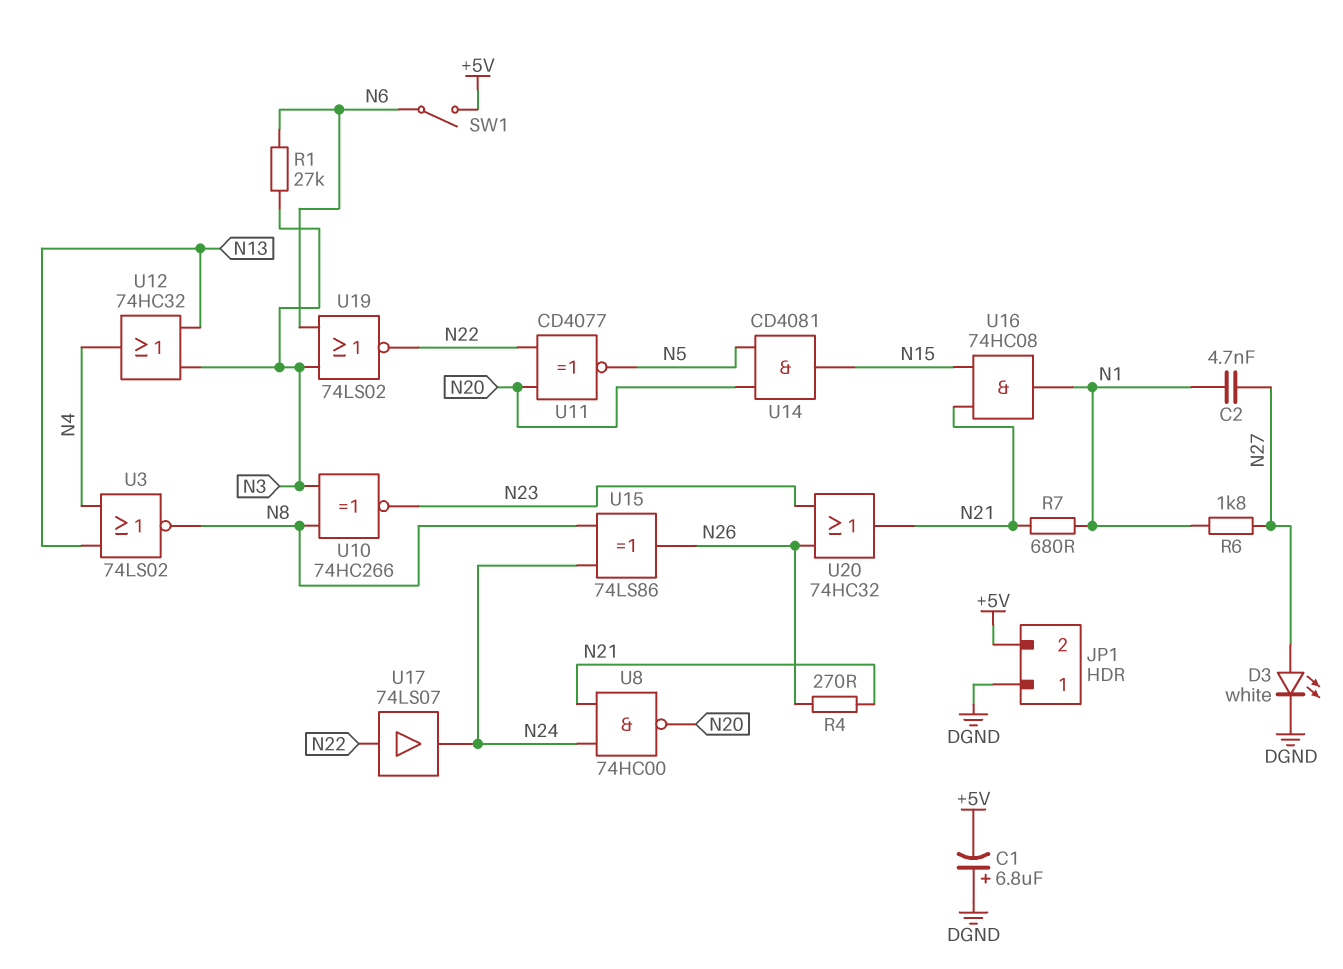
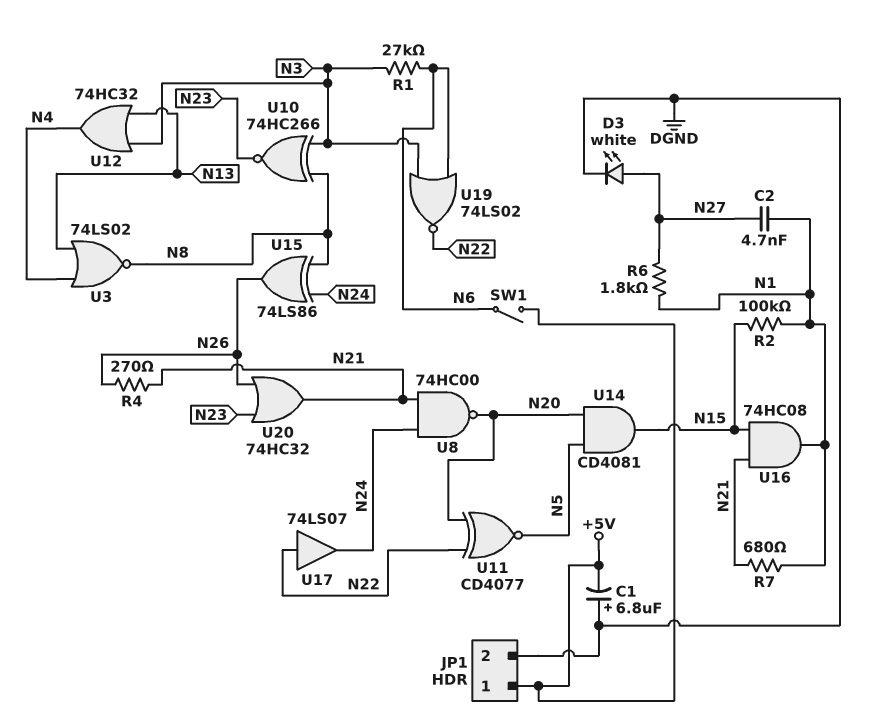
JP1 pin 1: DGND -> +5V
JP1 pin 2: +5V -> DGND
R2: none -> 100k (N1, N15)

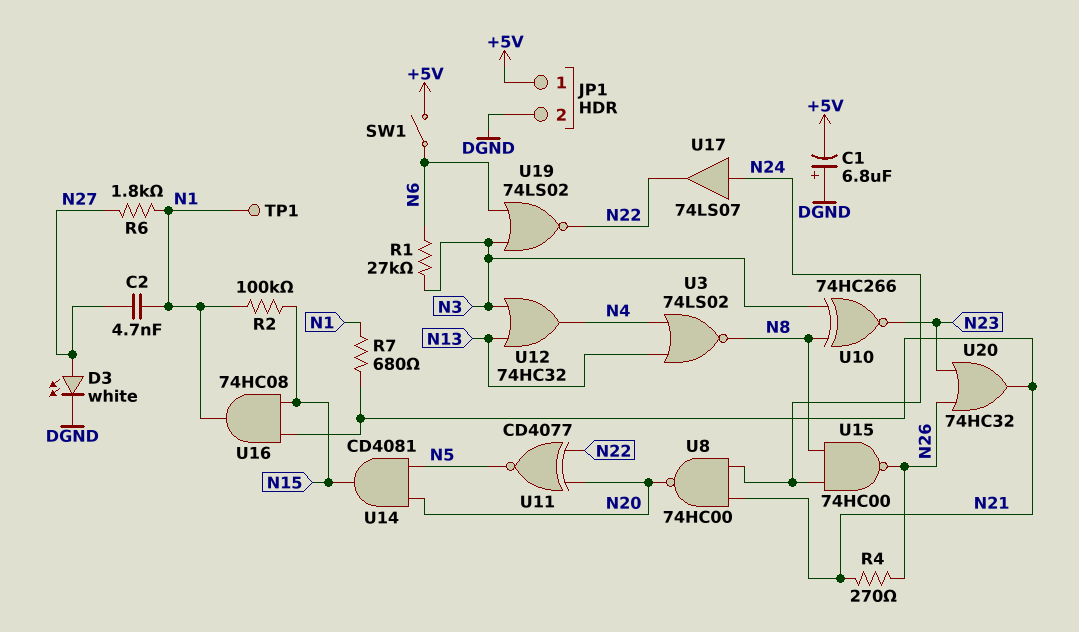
TP1: none -> test point (N1)
U15: XOR 74LS86 (in N8, in N24, out N26) -> NAND 74HC00 (in N8, in N24, out N26)
U17: buffer 74LS07 (in N22, out N24) -> buffer 74LS07 (in N24, out N22)

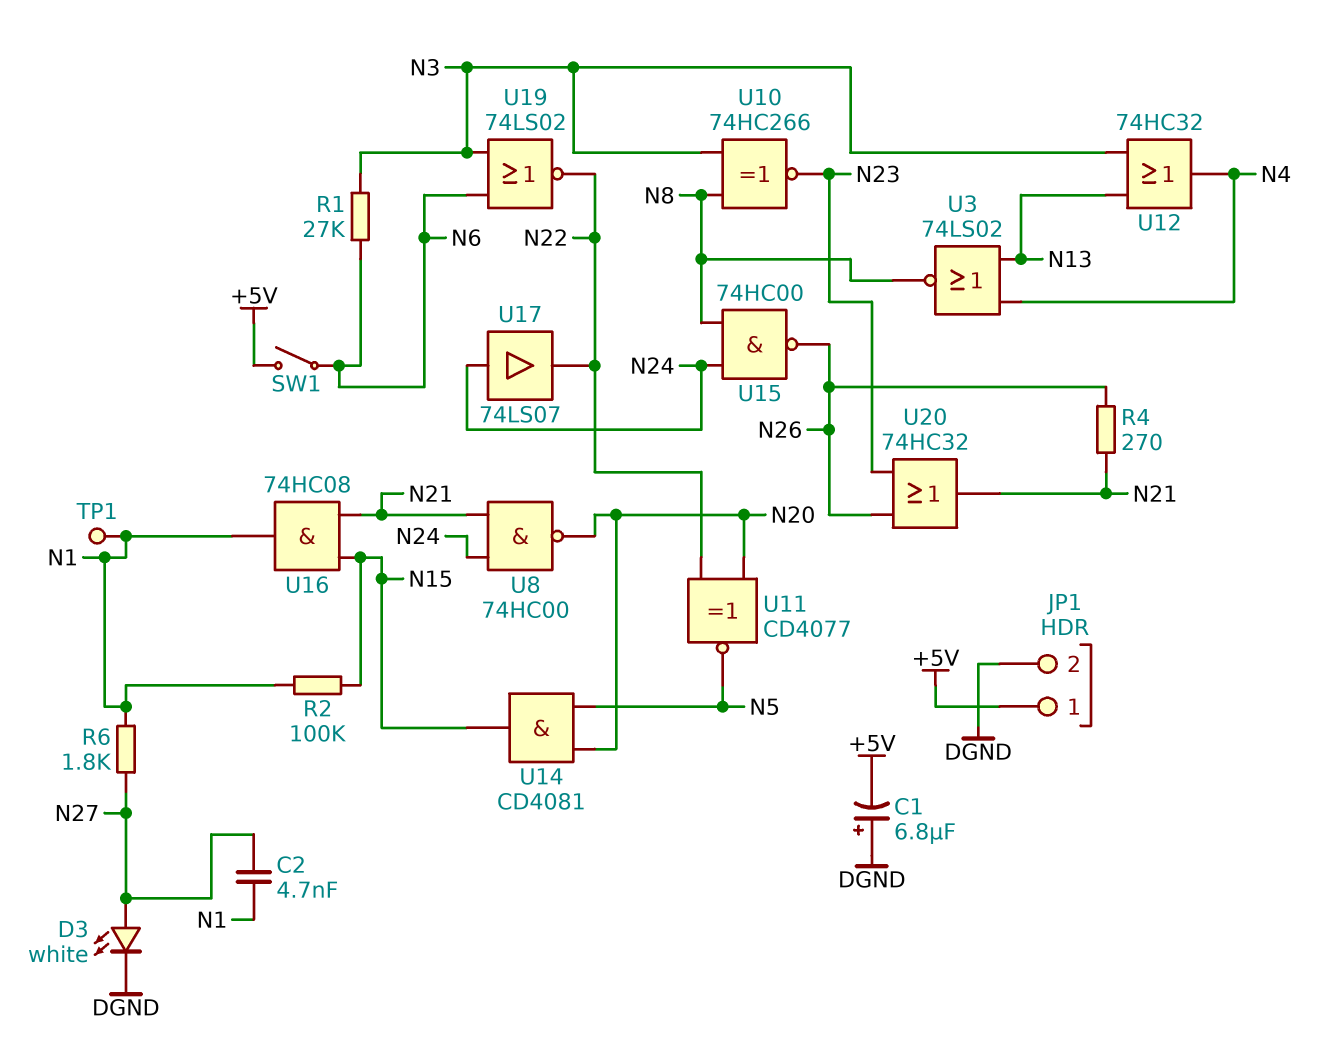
R7: 680 (N1, N21) -> none

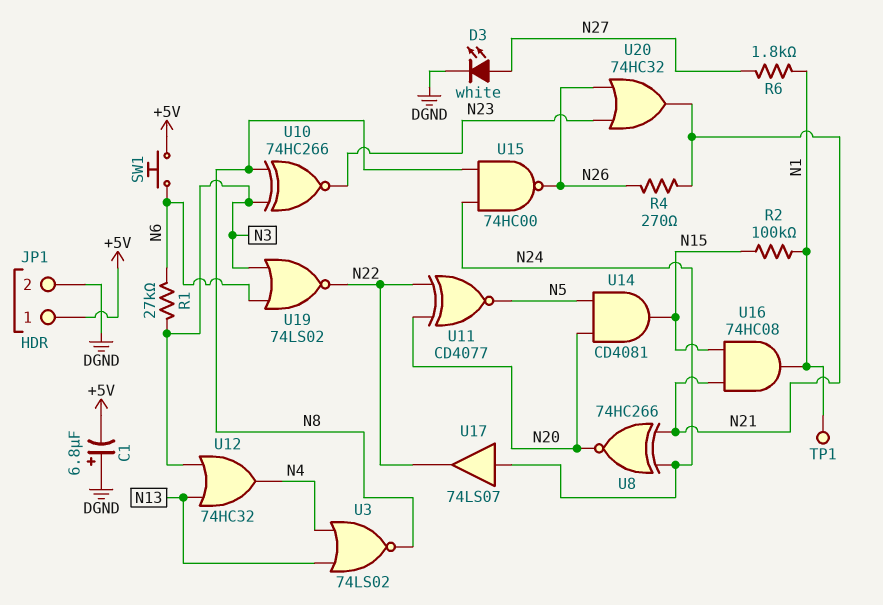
C2: 4.7nF (N1, N27) -> none
SW1: switch (+5V, N6) -> button (+5V, N6)
U8: NAND 74HC00 (in N21, in N24, out N20) -> XNOR 74HC266 (in N21, in N24, out N20)

